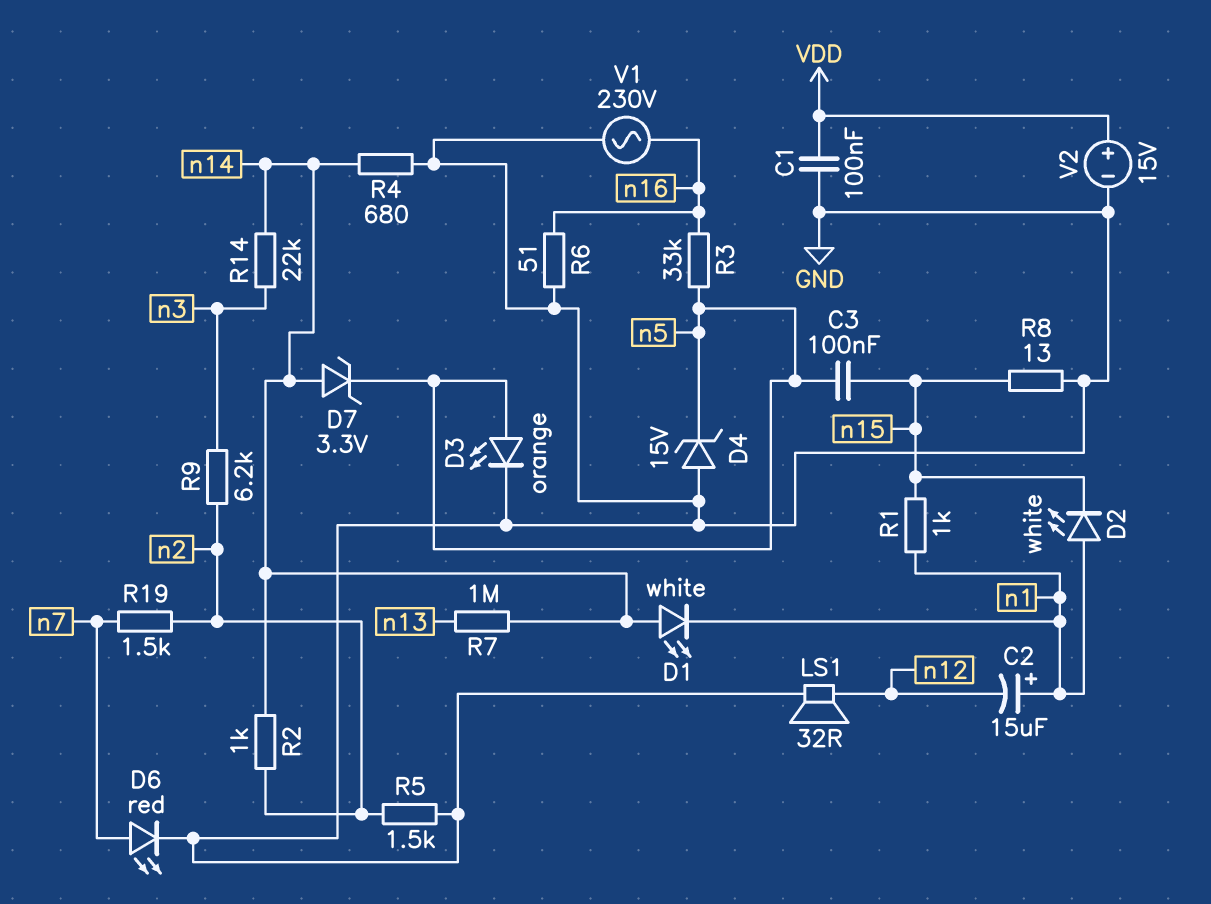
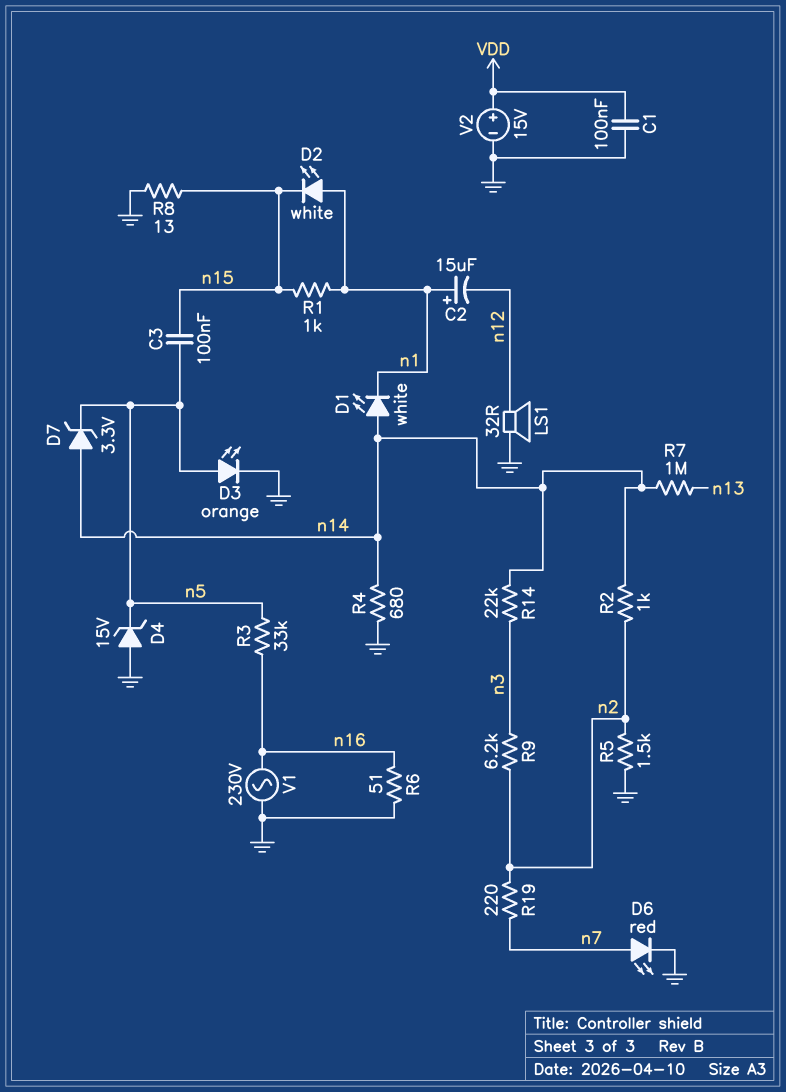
R19: 1.5k (n2, n7) -> 220 (n2, n7)

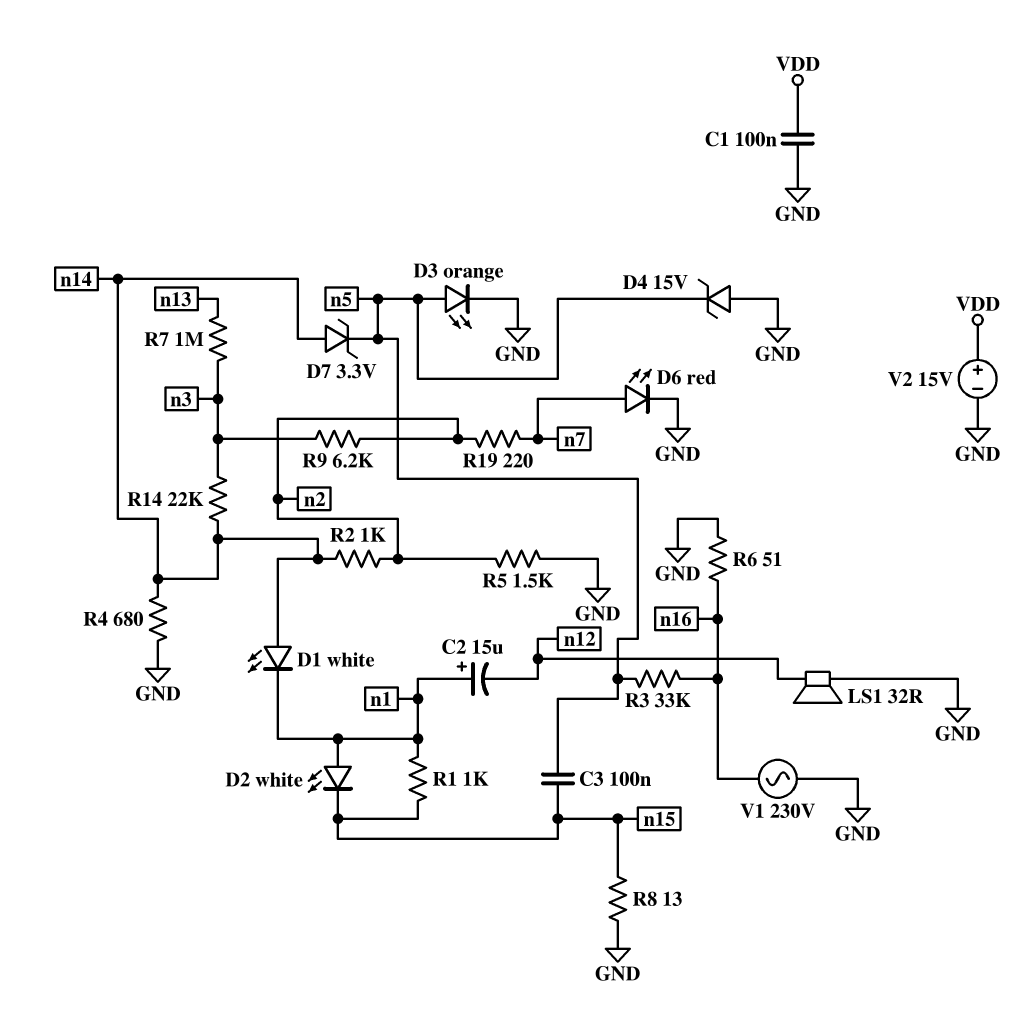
R7: 1M (n13, n14) -> 1M (n3, n13)

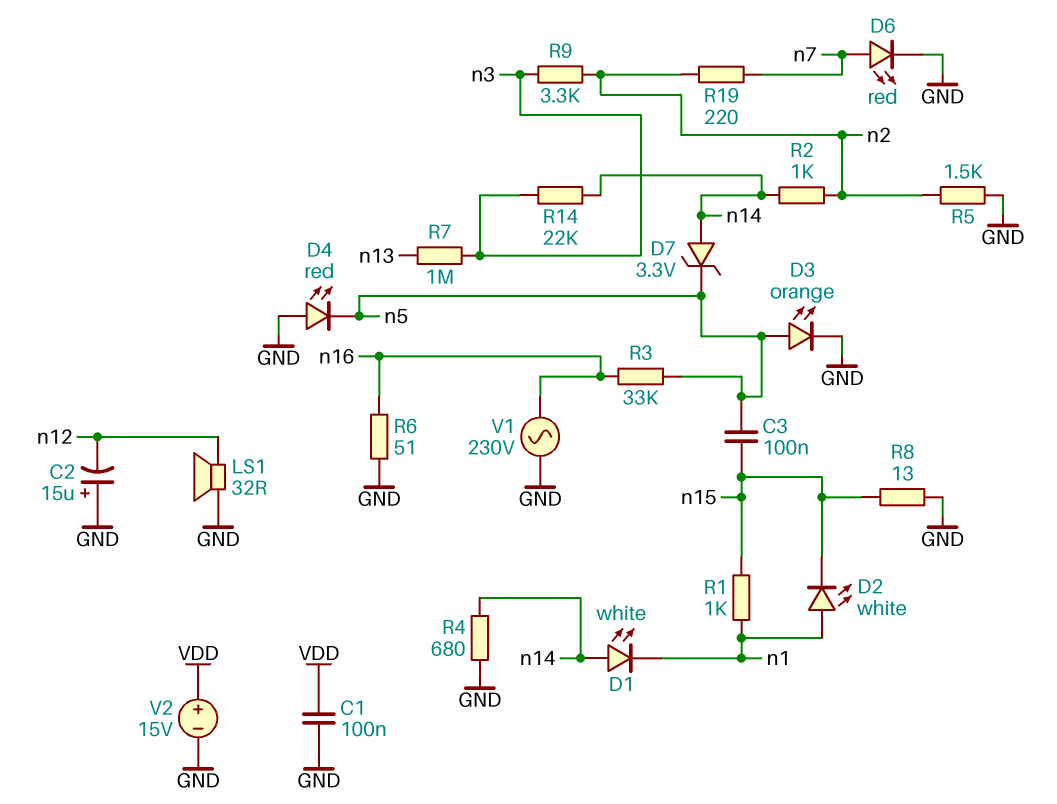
C2: 15uF (plus n1, minus n12) -> 15uF (plus GND, minus n12)
D4: zener 15V (A GND, K n5) -> LED red (A GND, K n5)
R9: 6.2k (n2, n3) -> 3.3k (n2, n3)

